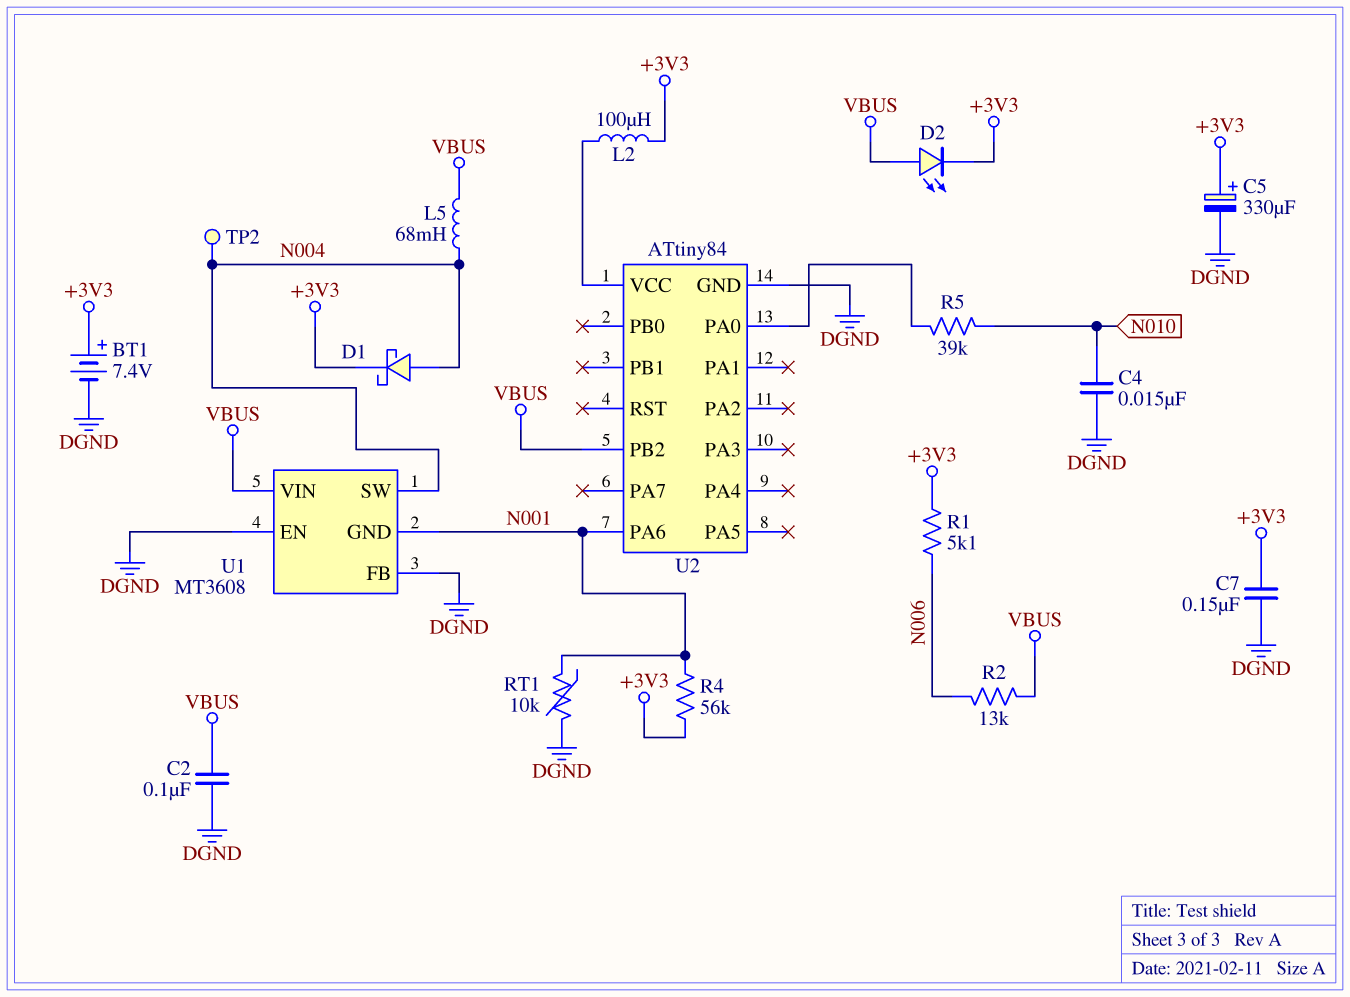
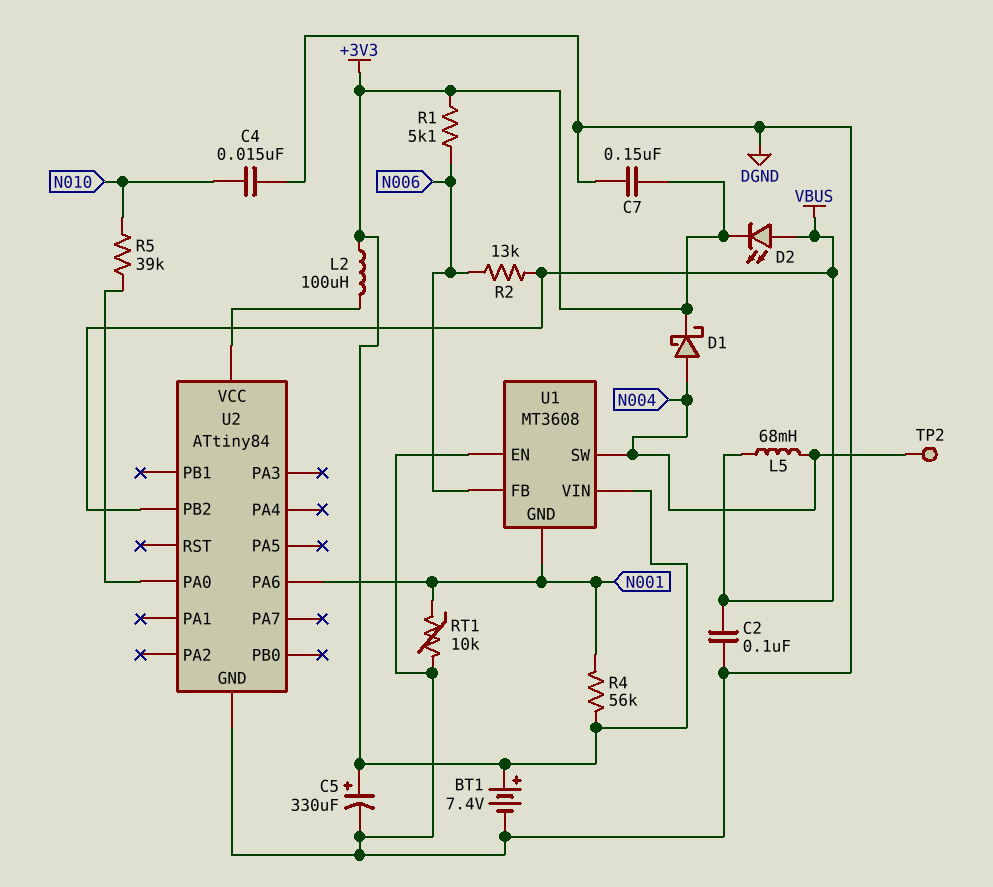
U1 pin FB: DGND -> N006
U1 pin VIN: VBUS -> +3V3

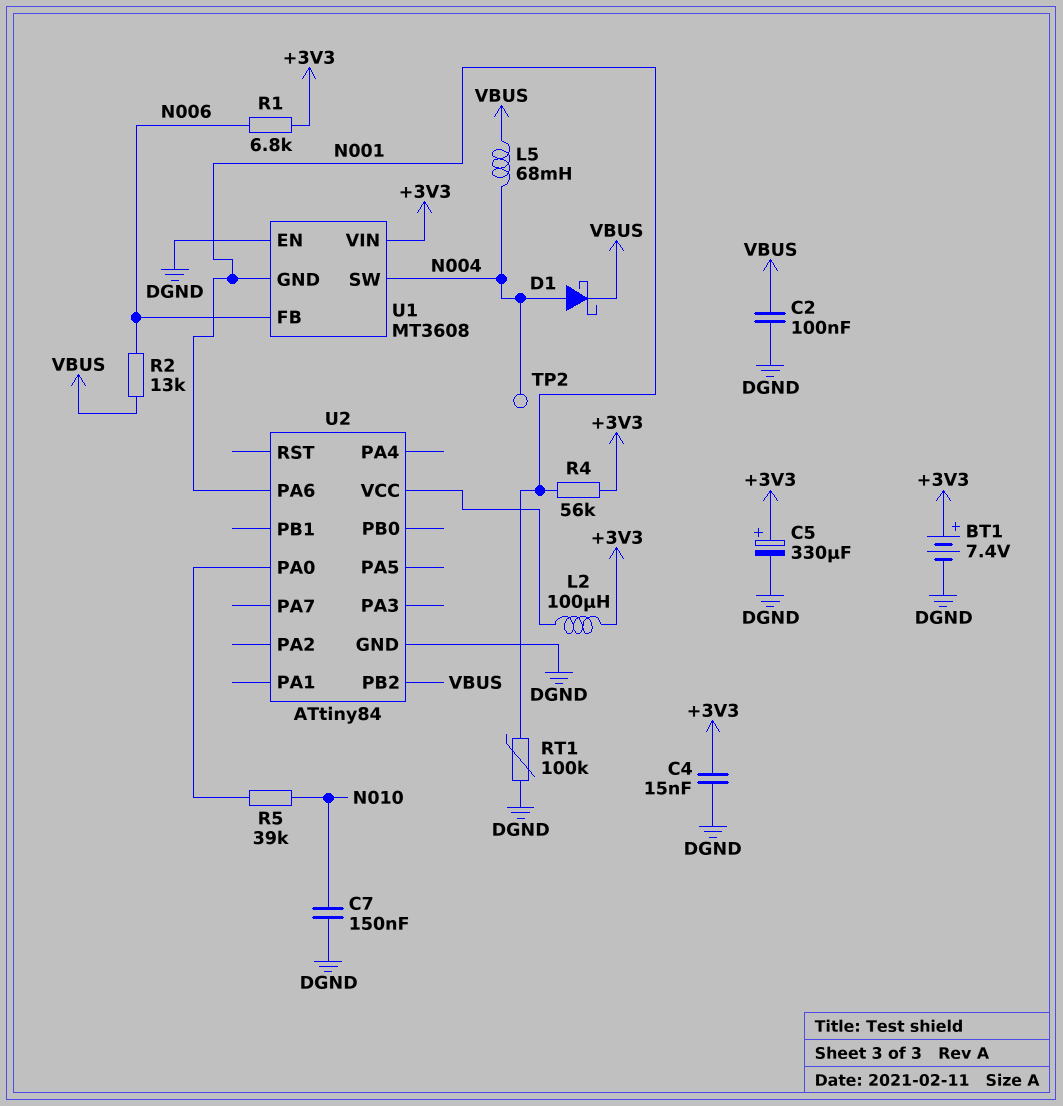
C4: 15nF (DGND, N010) -> 15nF (+3V3, DGND)
C7: 150nF (+3V3, DGND) -> 150nF (DGND, N010)
D1: schottky (A N004, K +3V3) -> schottky (A N004, K VBUS)
D2: LED (A VBUS, K +3V3) -> none
R1: 5.1k (+3V3, N006) -> 6.8k (+3V3, N006)
RT1: 10k (DGND, N001) -> 100k (DGND, N001)

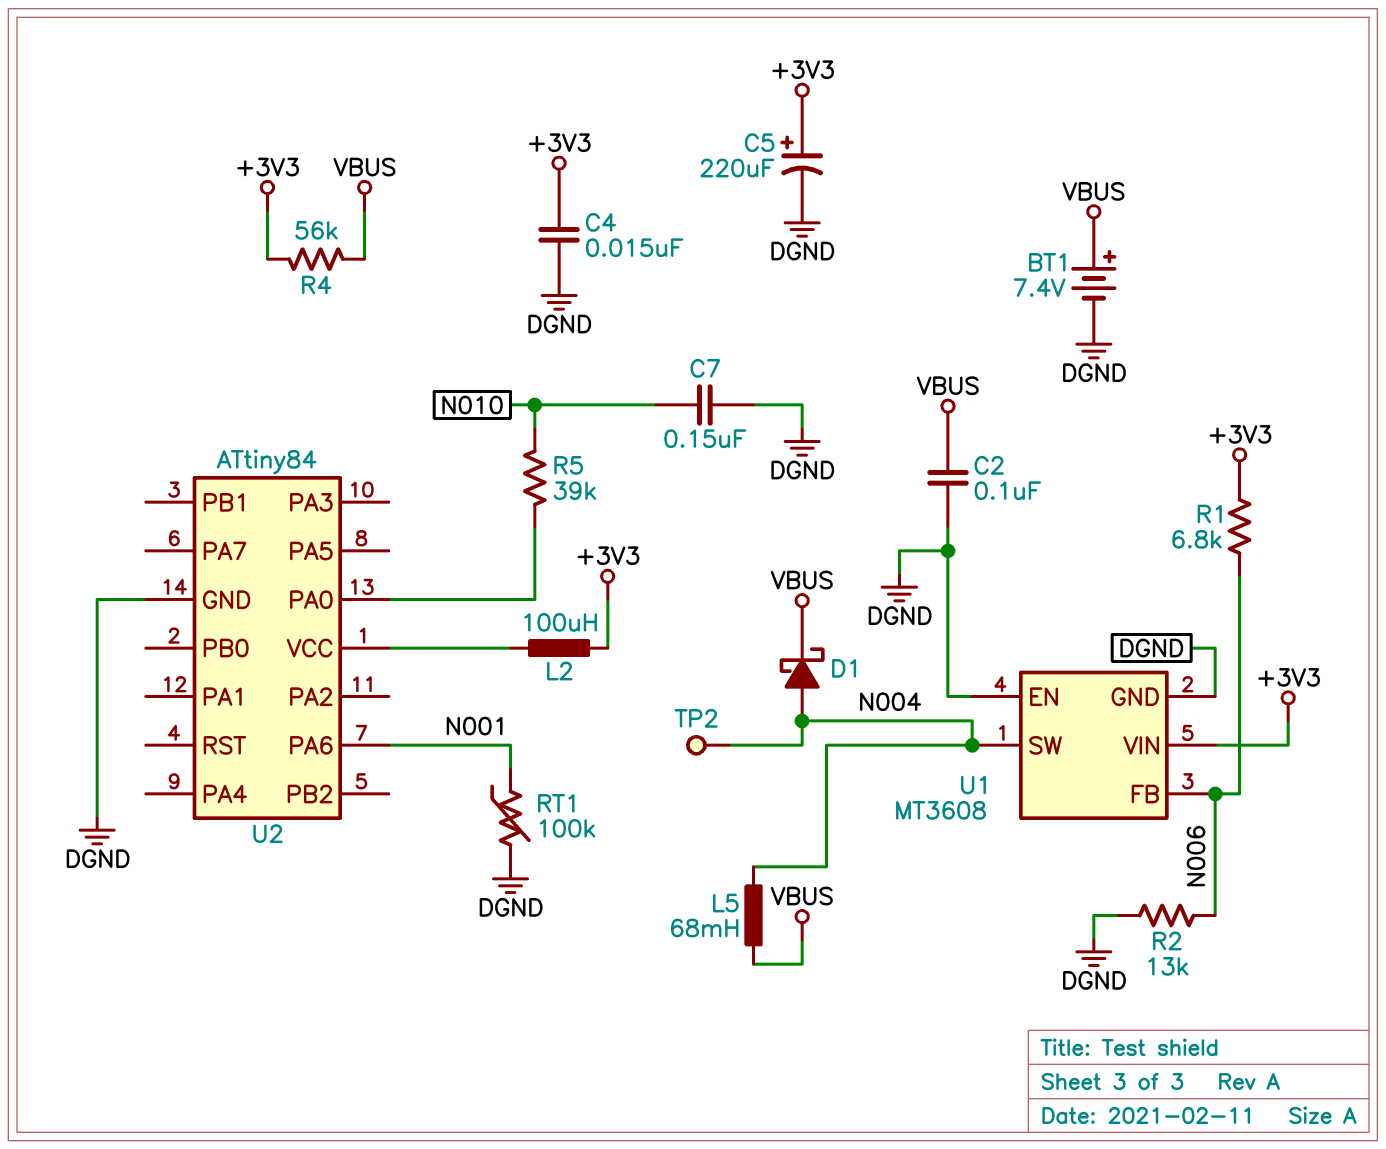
BT1: 7.4V (plus +3V3, minus DGND) -> 7.4V (plus VBUS, minus DGND)
C5: 330uF (plus +3V3, minus DGND) -> 220uF (plus +3V3, minus DGND)
R2: 13k (N006, VBUS) -> 13k (DGND, N006)
R4: 56k (+3V3, N001) -> 56k (+3V3, VBUS)
U1 pin GND: N001 -> DGND
U2 pin PB2: VBUS -> none

